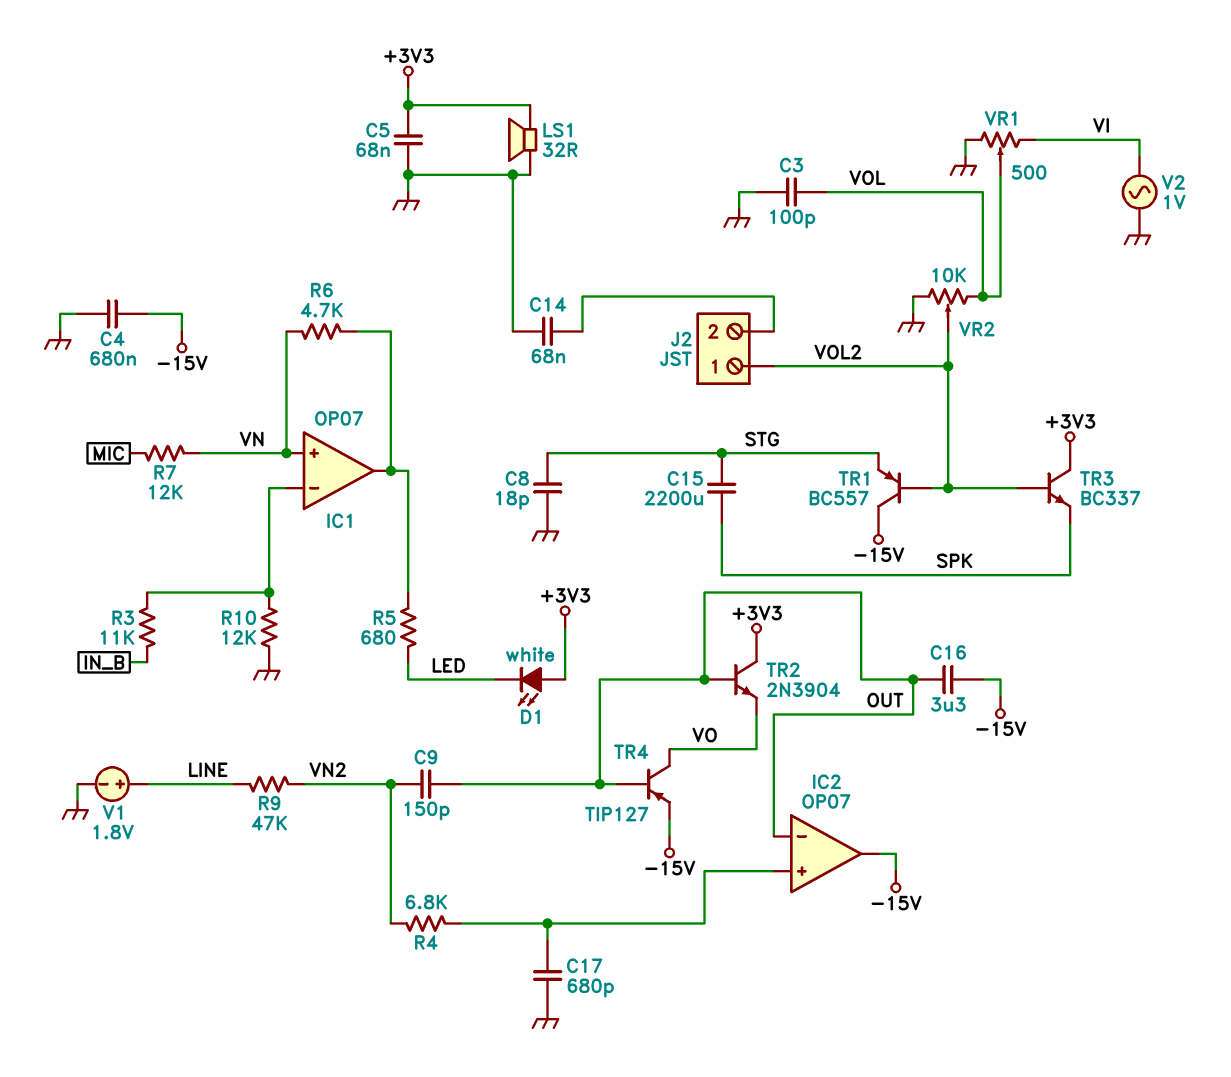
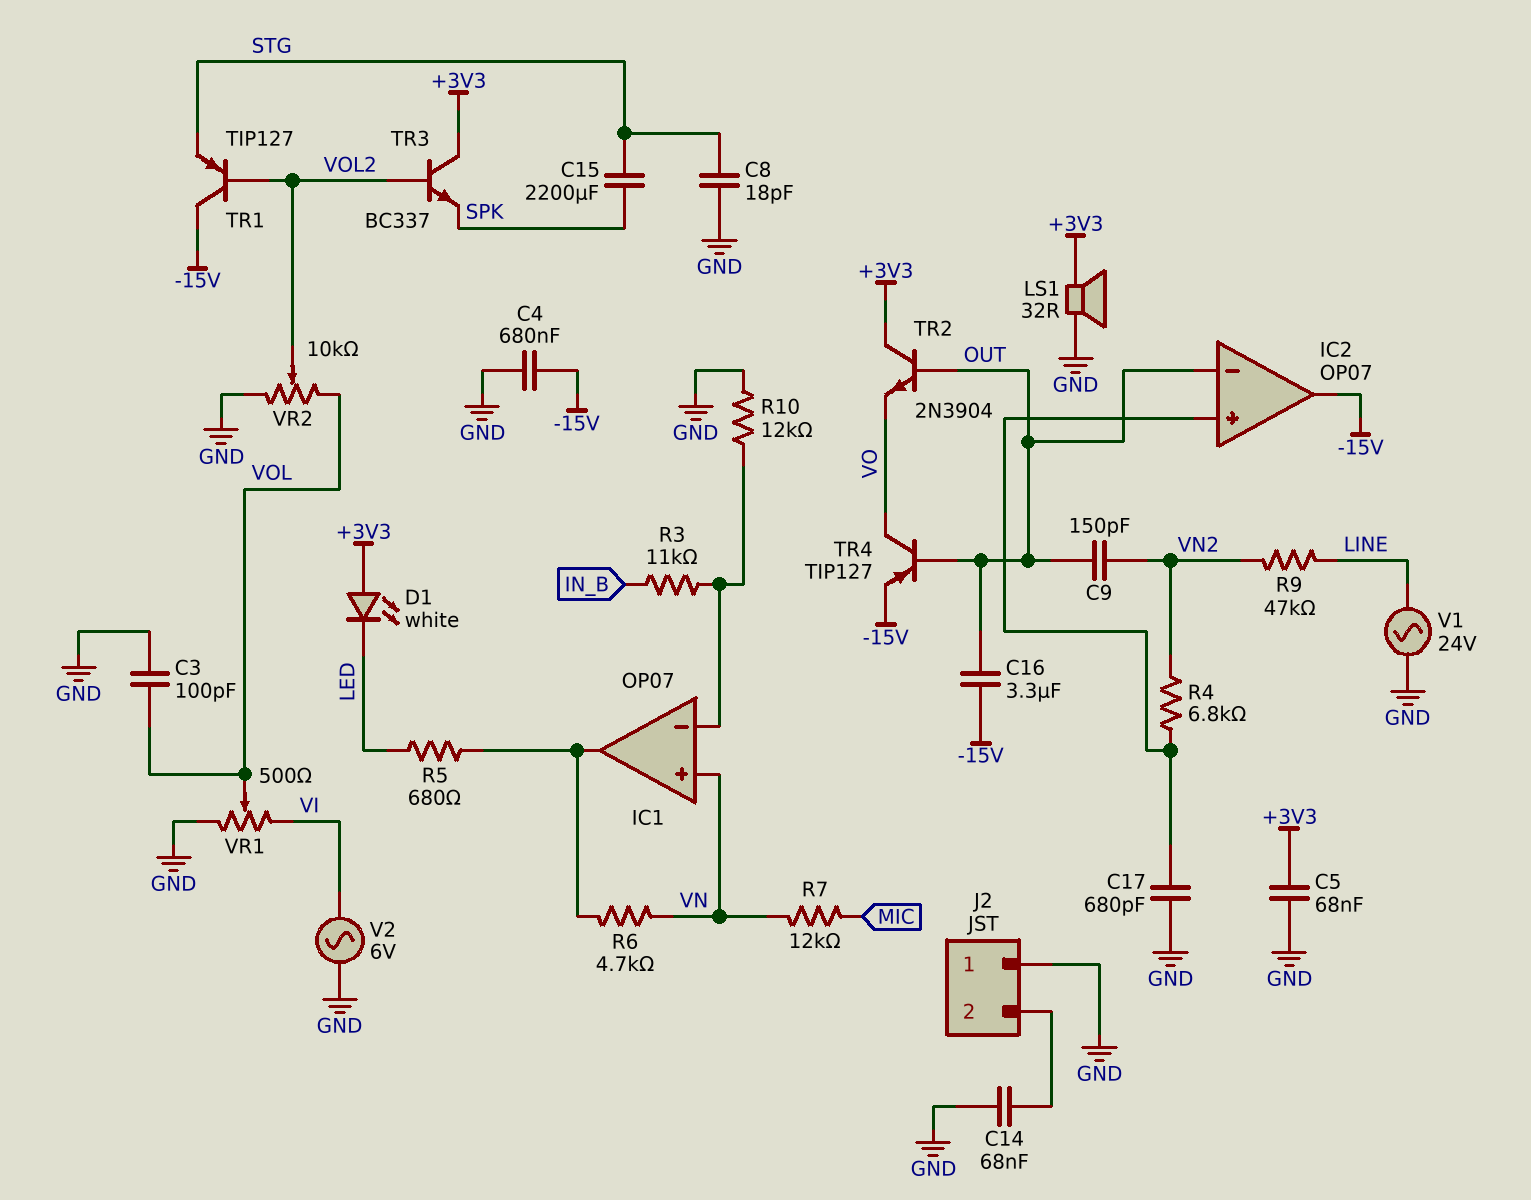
J2 pin 1: VOL2 -> GND
TR1: PNP BC557 (B VOL2, C -15V, E STG) -> PNP TIP127 (B VOL2, C -15V, E STG)
V1: 1.8V (plus LINE, minus GND) -> AC 24V (GND, LINE)
V2: AC 1V (GND, VI) -> AC 6V (GND, VI)

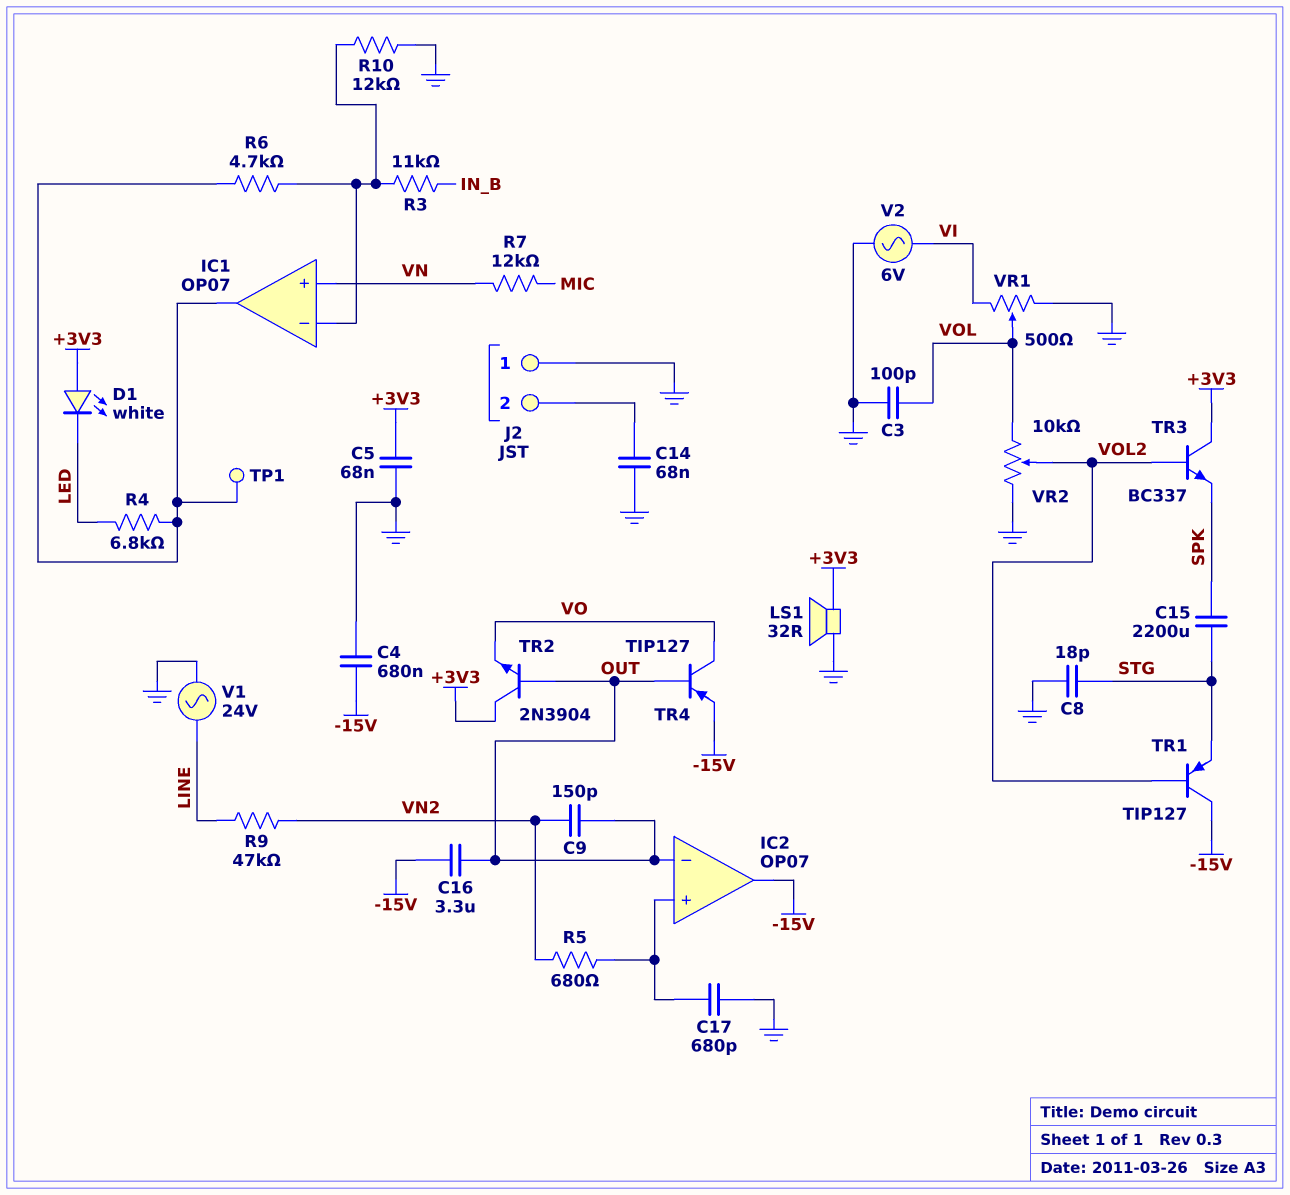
R4: 6.8k (IC2/in+, VN2) -> 6.8k (IC1/out, LED)
R5: 680 (IC1/out, LED) -> 680 (IC2/in+, VN2)
R6: 4.7k (IC1/out, VN) -> 4.7k (IC1/in-, IC1/out)
TP1: none -> test point (IC1/out)

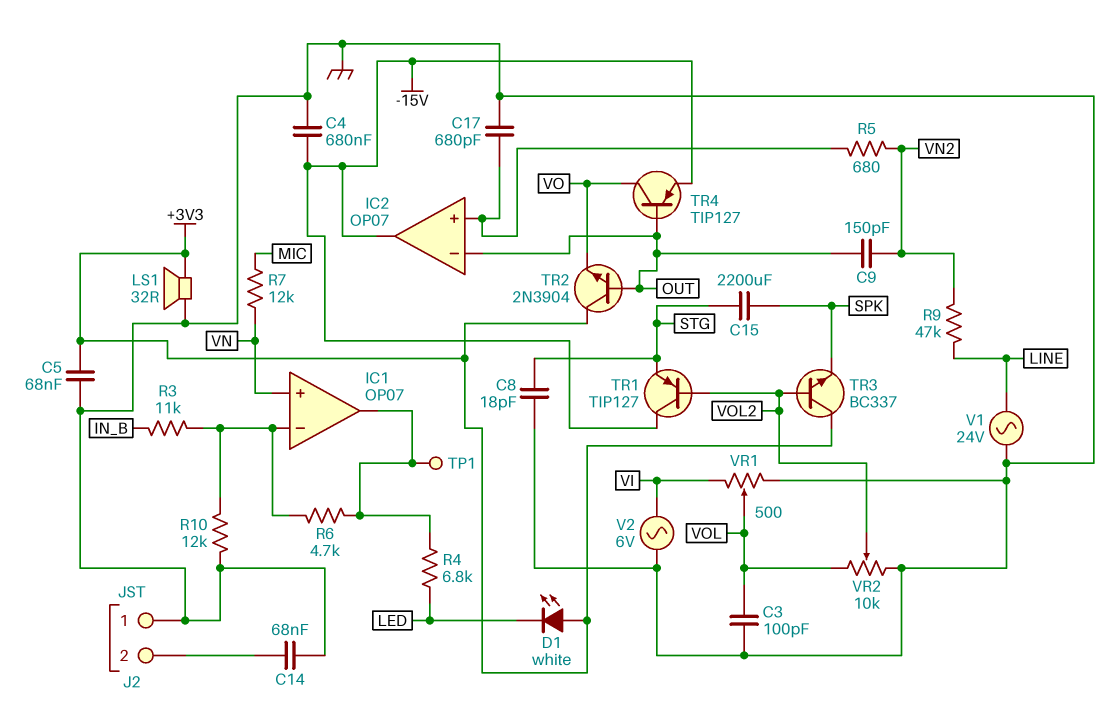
C16: 3.3uF (-15V, OUT) -> none

